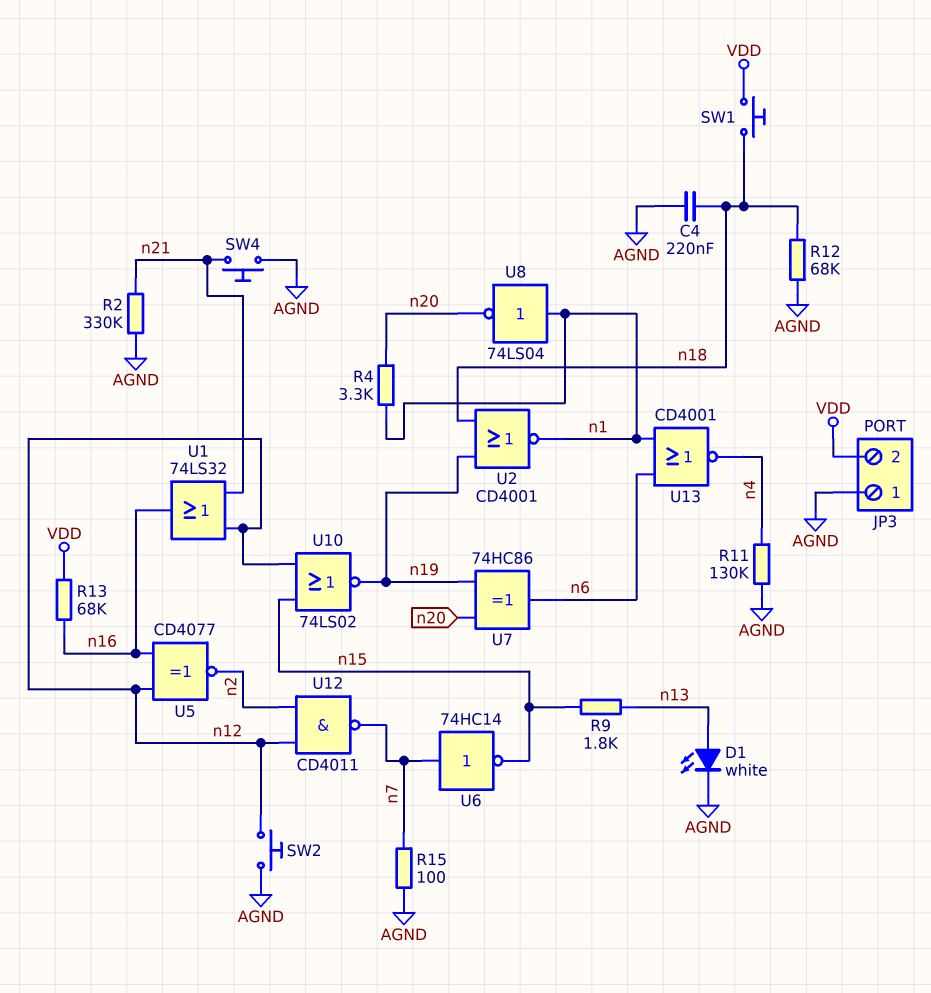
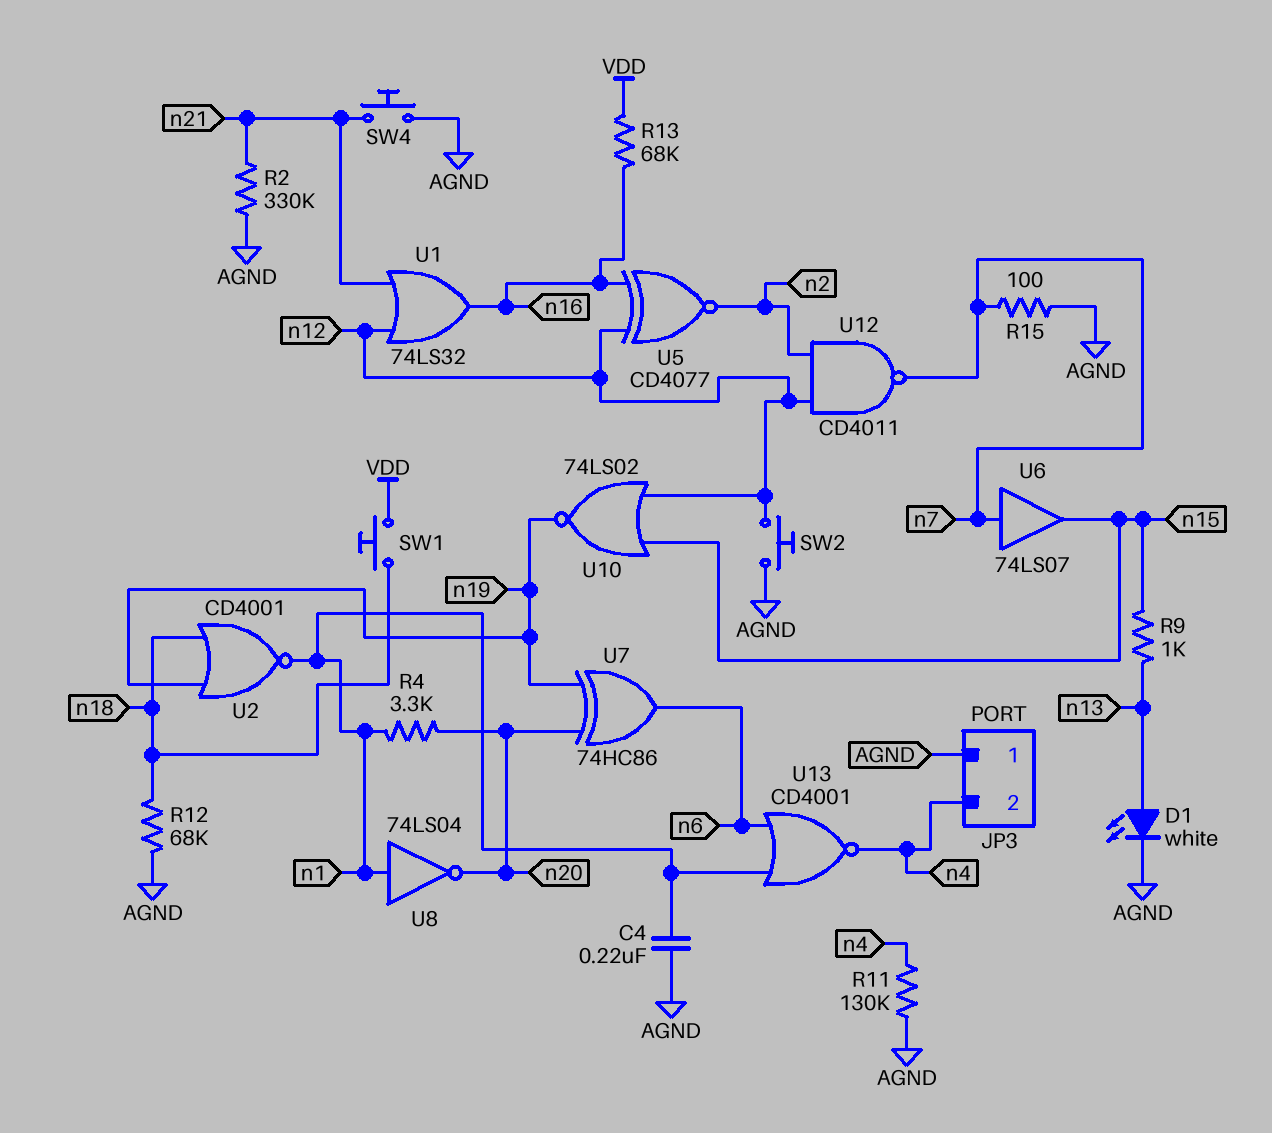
C4: 220nF (AGND, n18) -> 220nF (AGND, n1)
JP3 pin 2: VDD -> n4
R9: 1.8k (n13, n15) -> 1k (n13, n15)
U6: NOT 74HC14 (in n7, out n15) -> buffer 74LS07 (in n7, out n15)

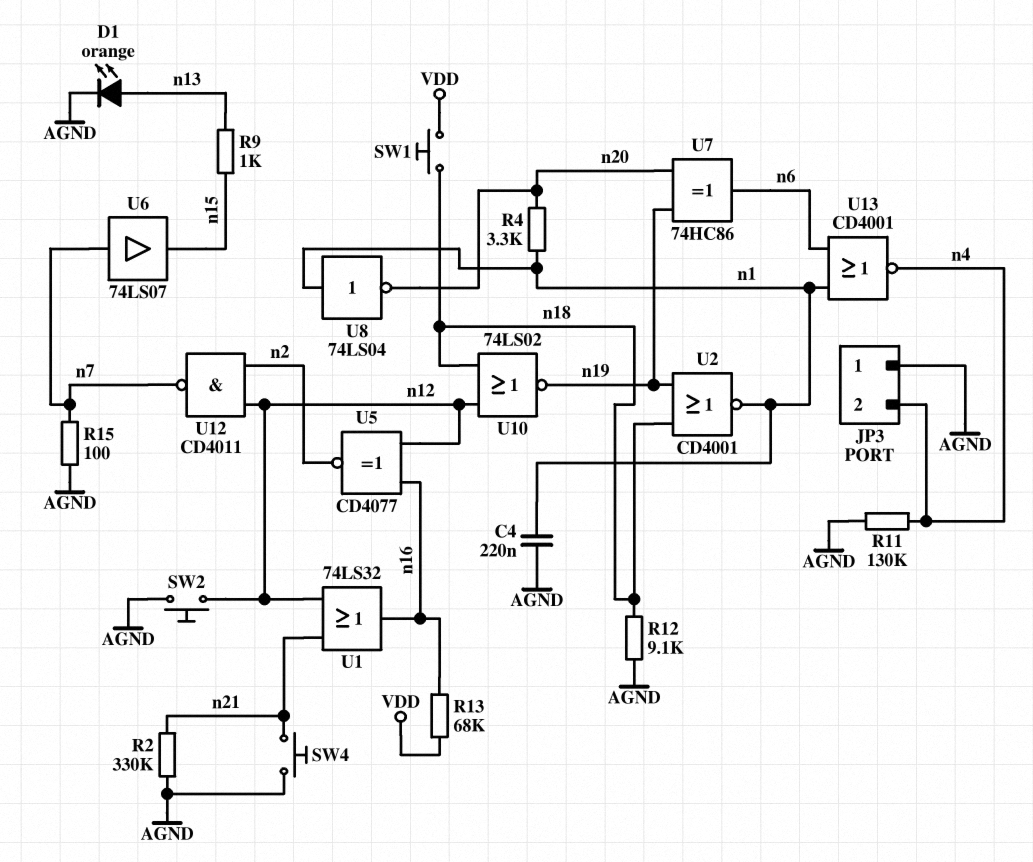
D1: LED white (A n13, K AGND) -> LED orange (A n13, K AGND)
R12: 68k (AGND, n18) -> 9.1k (AGND, n18)
U10: NOR 74LS02 (in n12, in n15, out n19) -> NOR 74LS02 (in n12, in n18, out n19)

